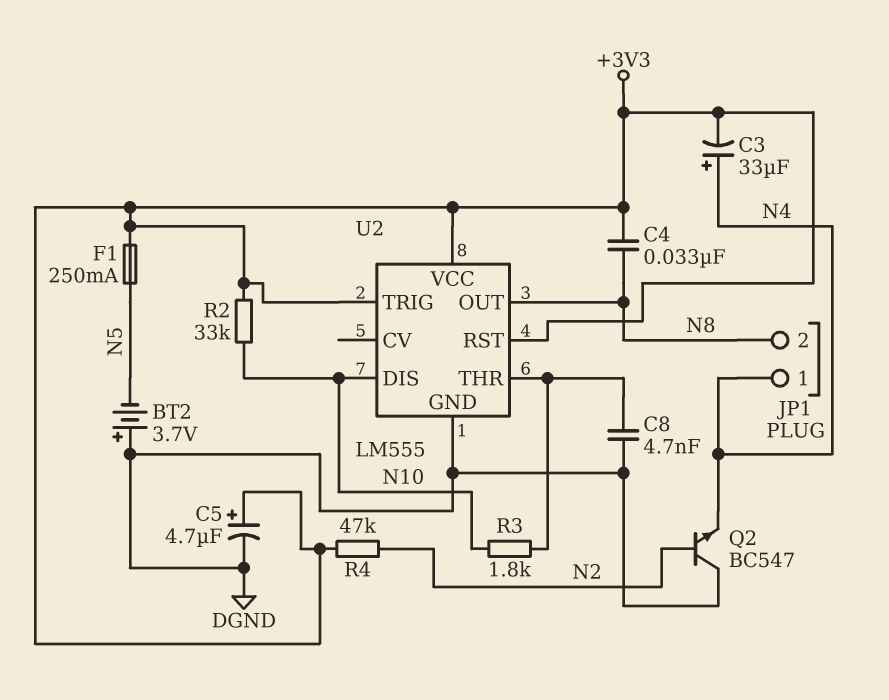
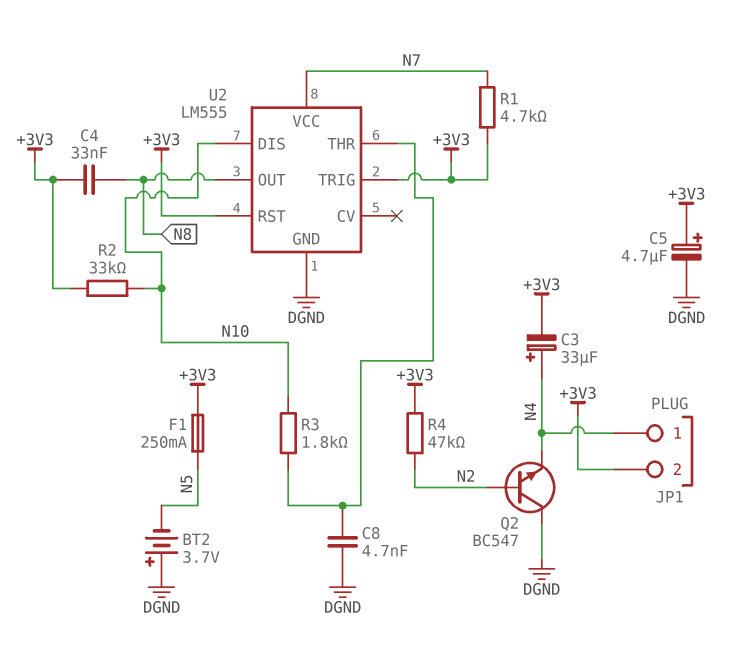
JP1 pin 2: N8 -> +3V3
R1: none -> 4.7k (+3V3, N7)
U2 pin VCC: +3V3 -> N7

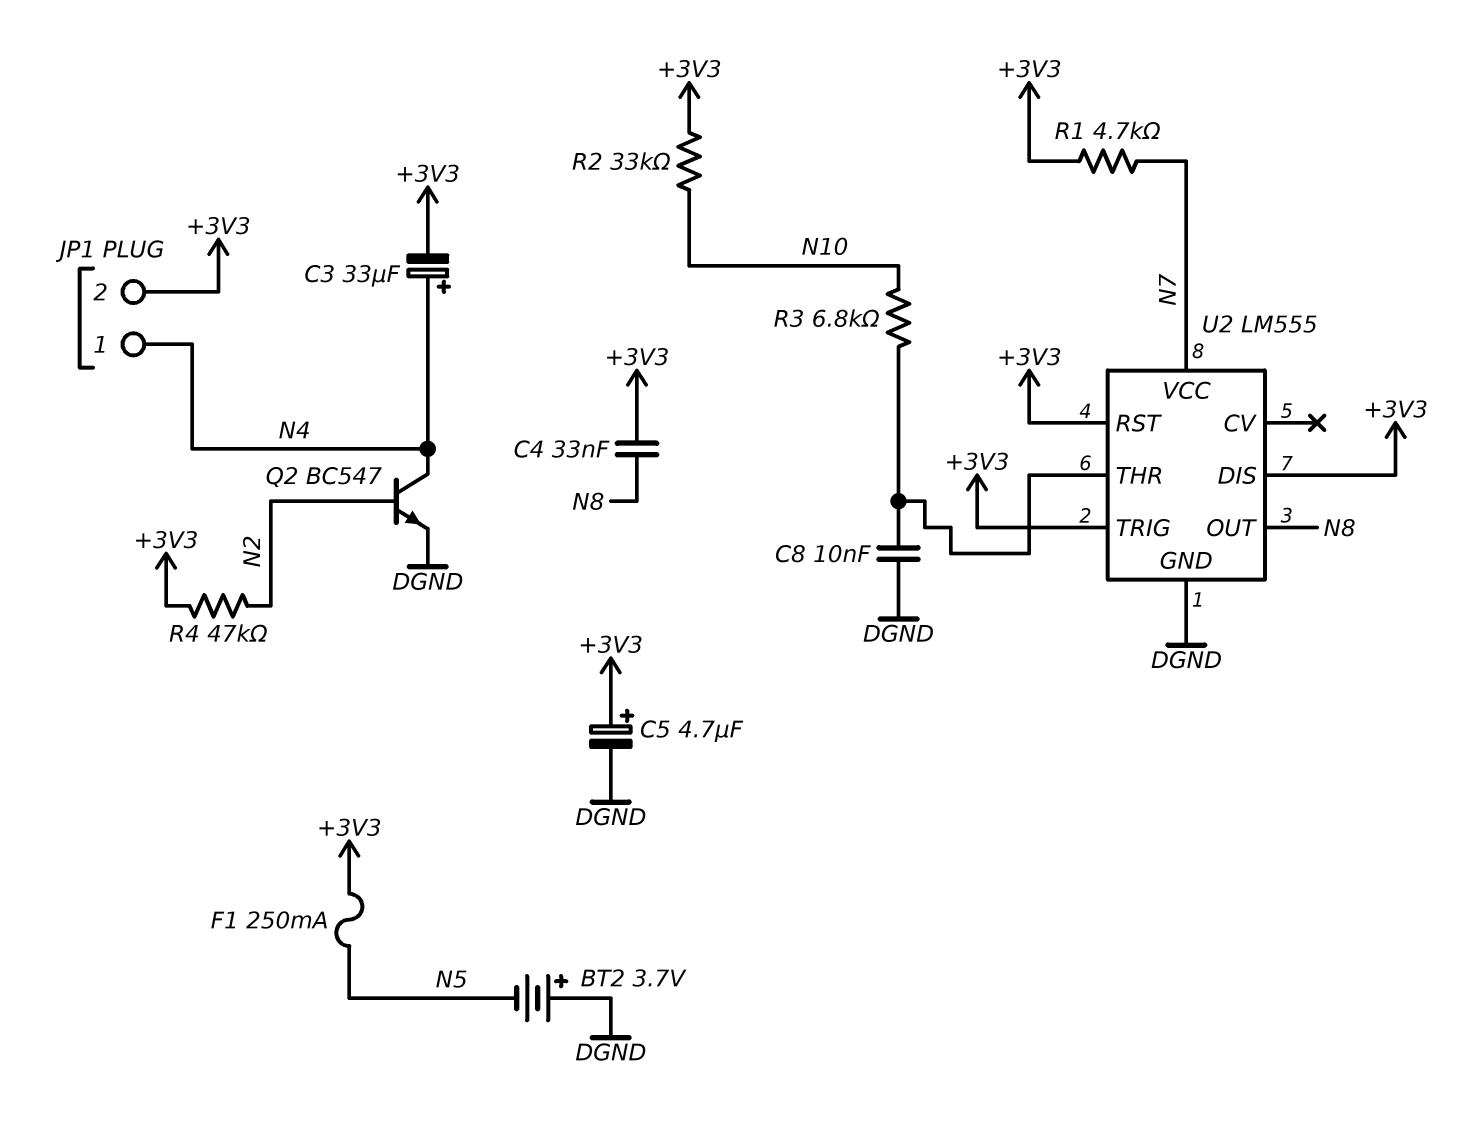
C8: 4.7nF (DGND, U2/THR) -> 10nF (DGND, U2/THR)
Q2: NPN BC547 (B N2, C DGND, E N4) -> NPN BC547 (B N2, C N4, E DGND)
R3: 1.8k (N10, U2/THR) -> 6.8k (N10, U2/THR)
U2 pin DIS: N10 -> +3V3

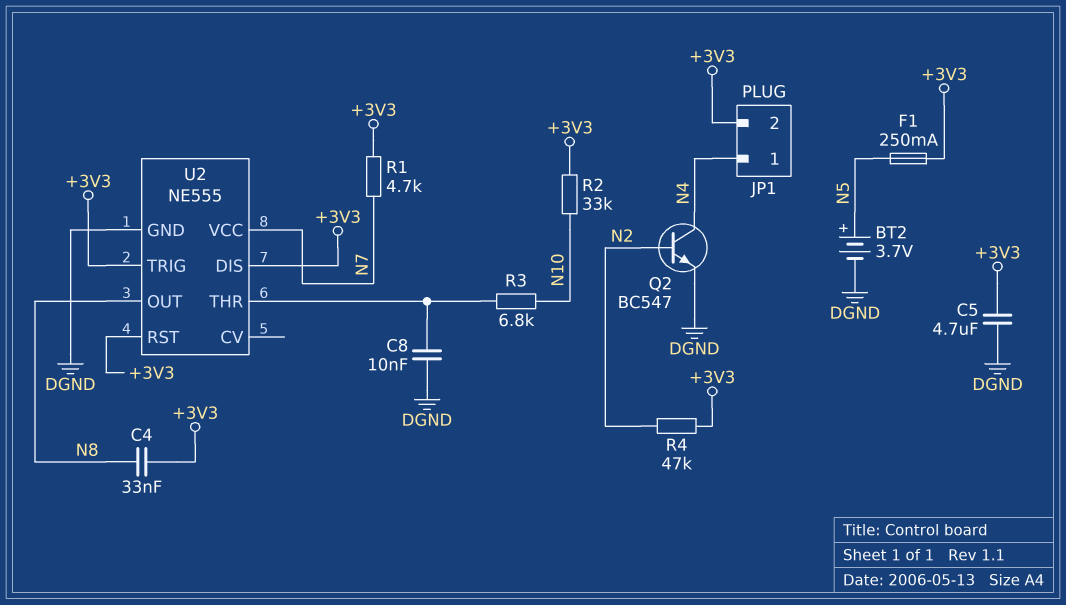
BT2: 3.7V (plus DGND, minus N5) -> 3.7V (plus N5, minus DGND)
C3: 33uF (plus N4, minus +3V3) -> none
C5: 4.7uF (plus +3V3, minus DGND) -> 4.7uF (+3V3, DGND)
U2: LM555 -> NE555

